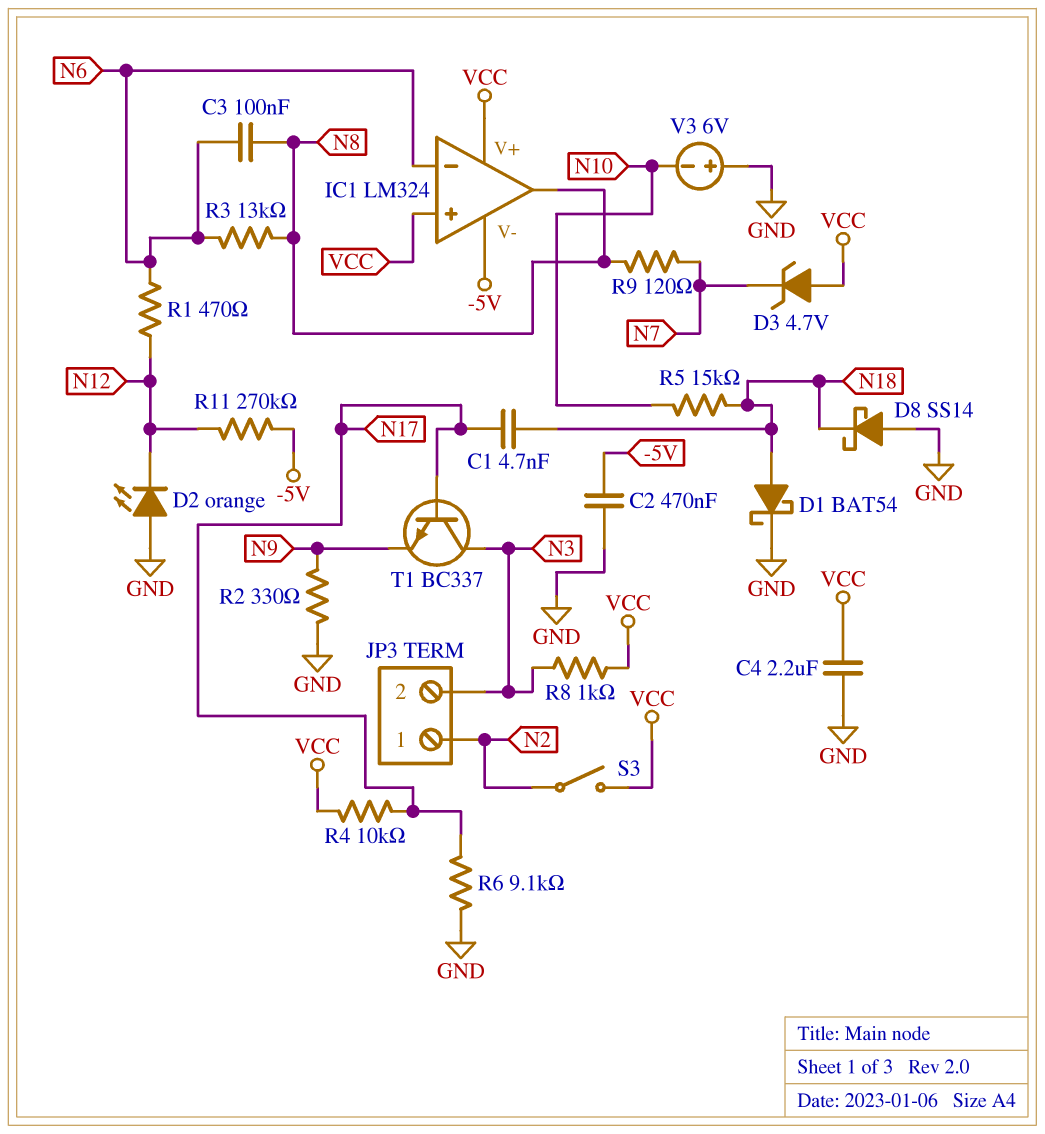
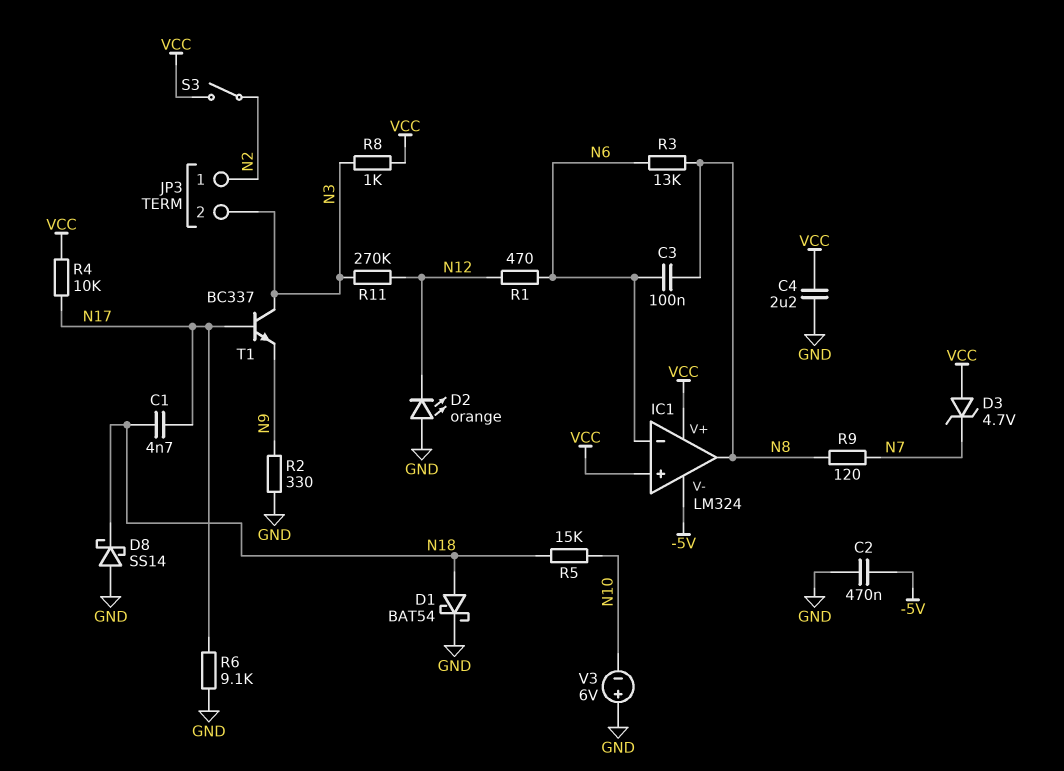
R11: 270k (-5V, N12) -> 270k (N3, N12)

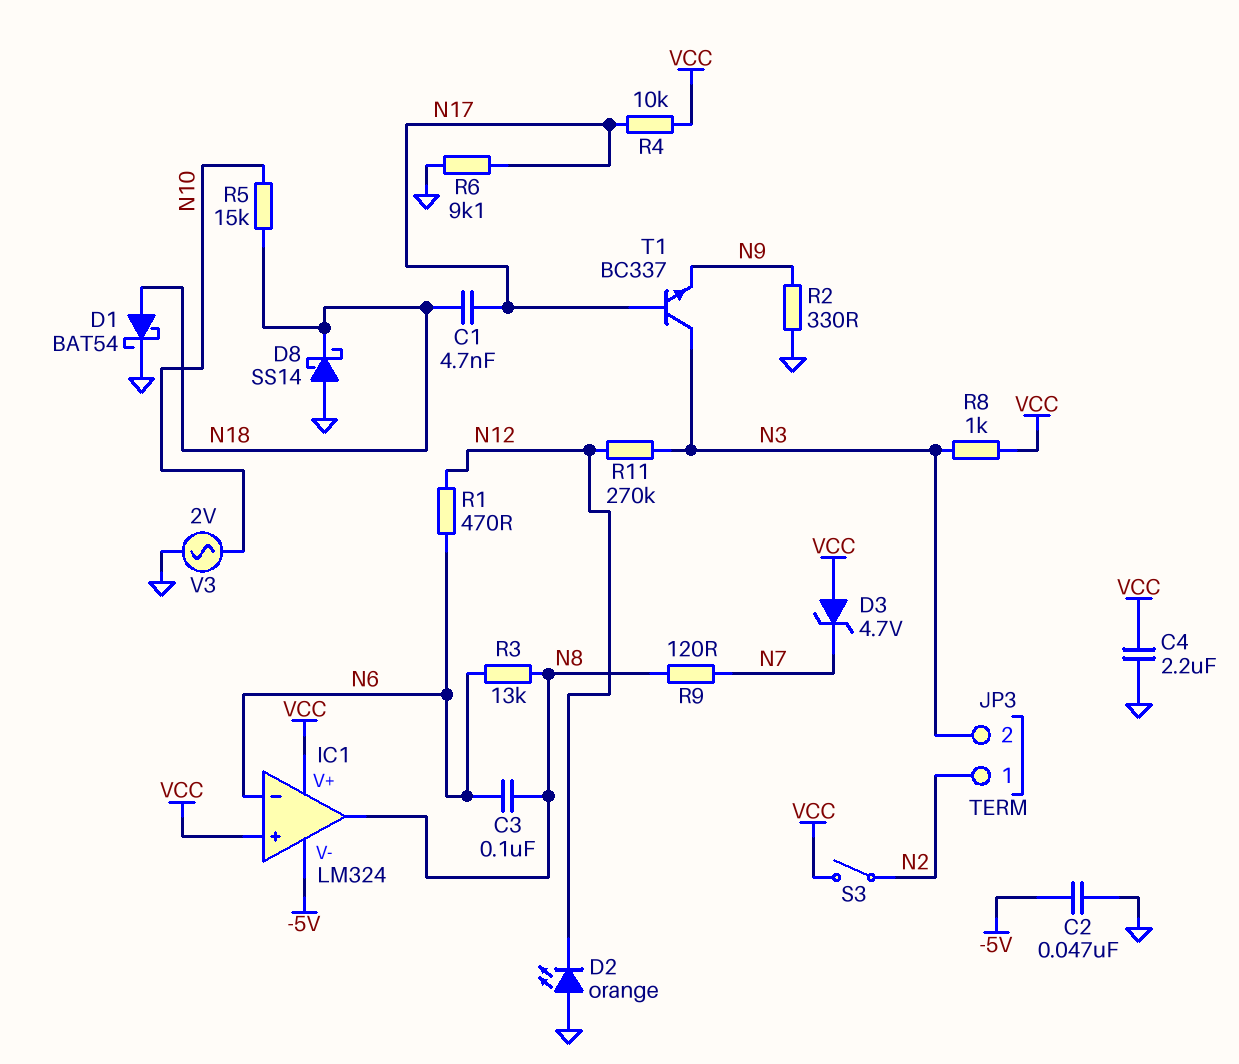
C2: 470nF (-5V, GND) -> 47nF (-5V, GND)
V3: 6V (plus GND, minus N10) -> AC 2V (GND, N10)

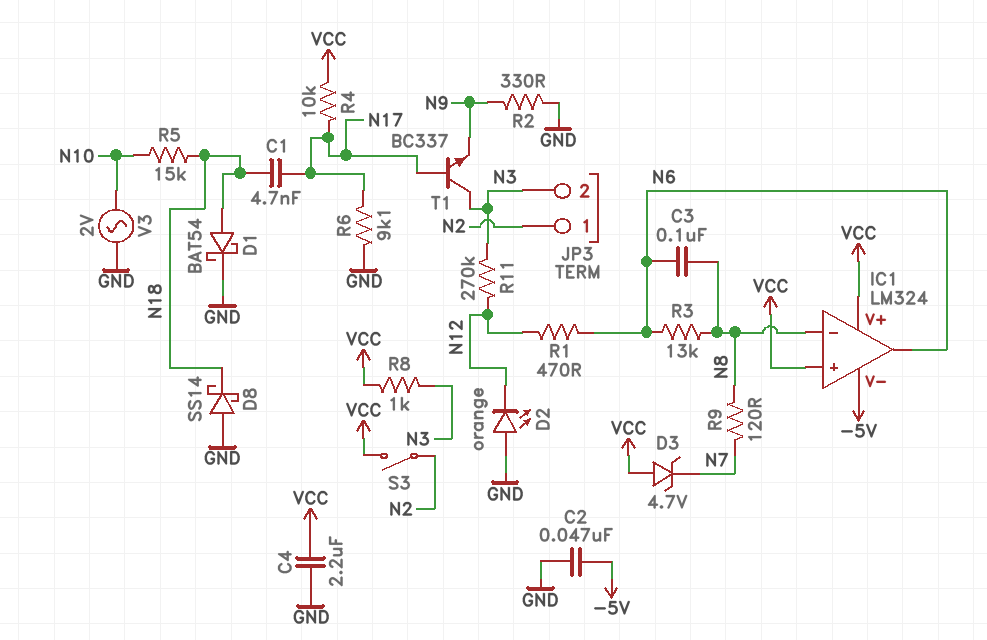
IC1 pin in-: N6 -> N8
IC1 pin out: N8 -> N6

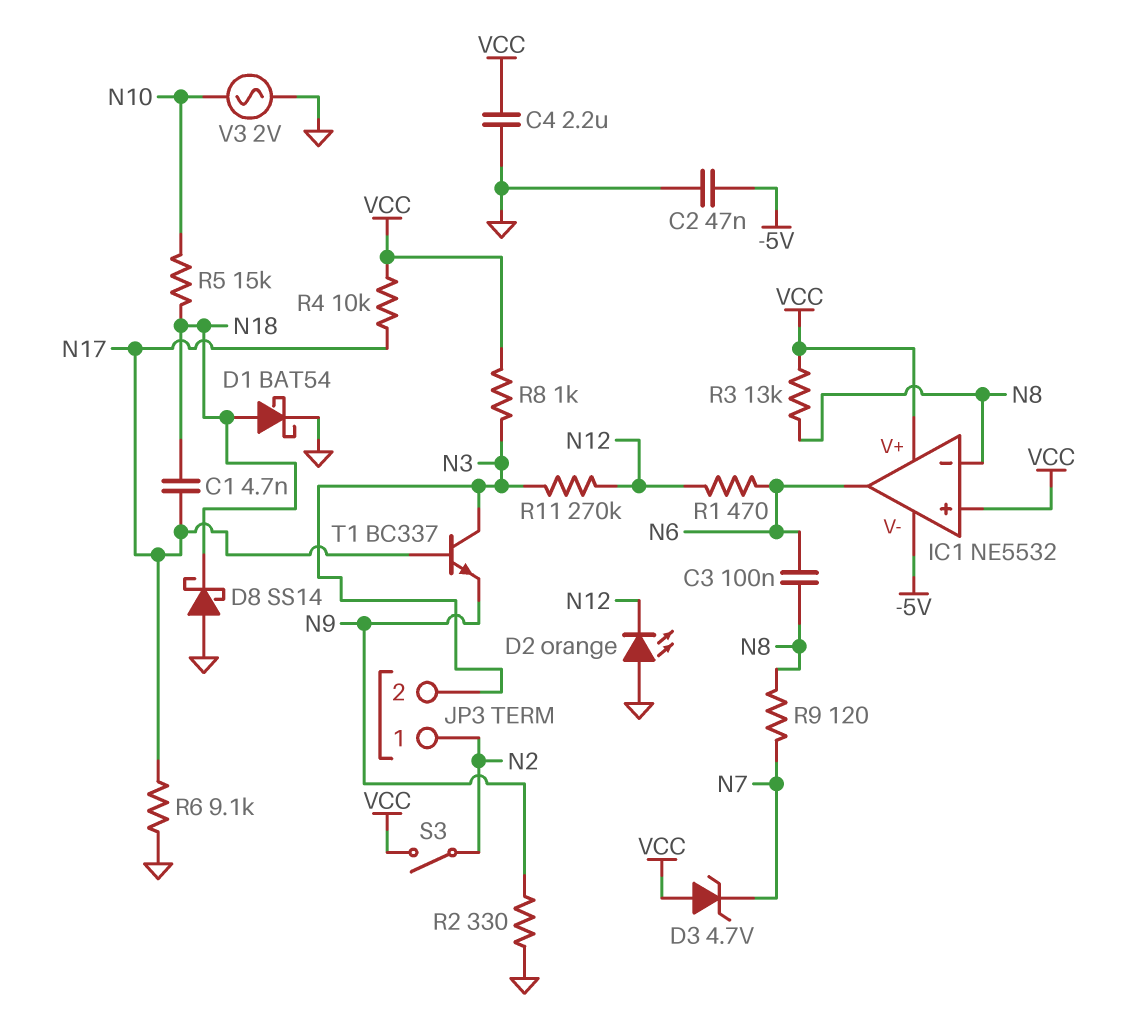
IC1: LM324 -> NE5532
R3: 13k (N6, N8) -> 13k (N8, VCC)

